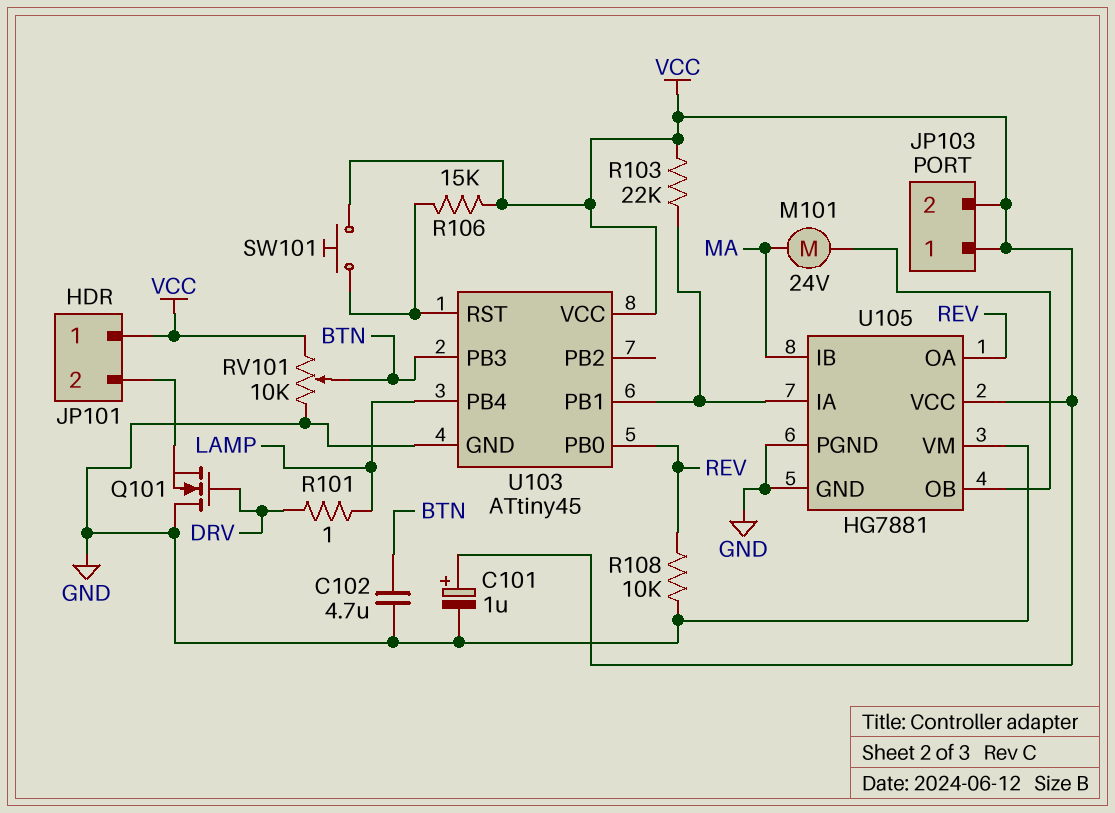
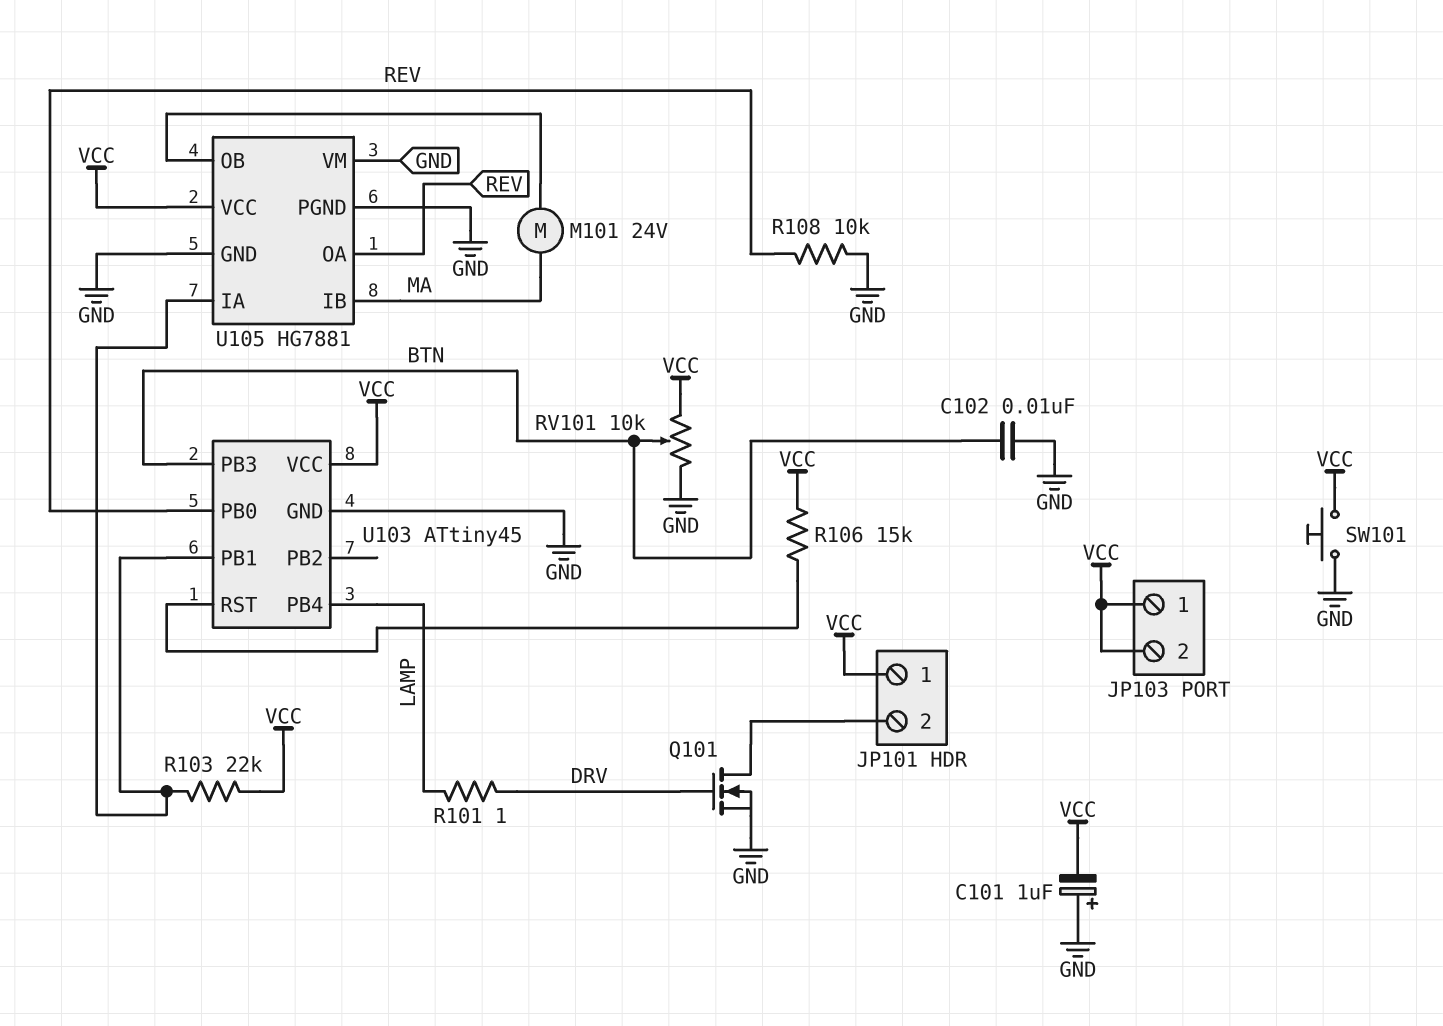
C101: 1uF (plus VCC, minus GND) -> 1uF (plus GND, minus VCC)
C102: 4.7uF (BTN, GND) -> 10nF (BTN, GND)
Q101: NMOS (G DRV, D GND, S JP101/2) -> NMOS (G DRV, D JP101/2, S GND)
SW101: button (U103/RST, VCC) -> button (GND, VCC)

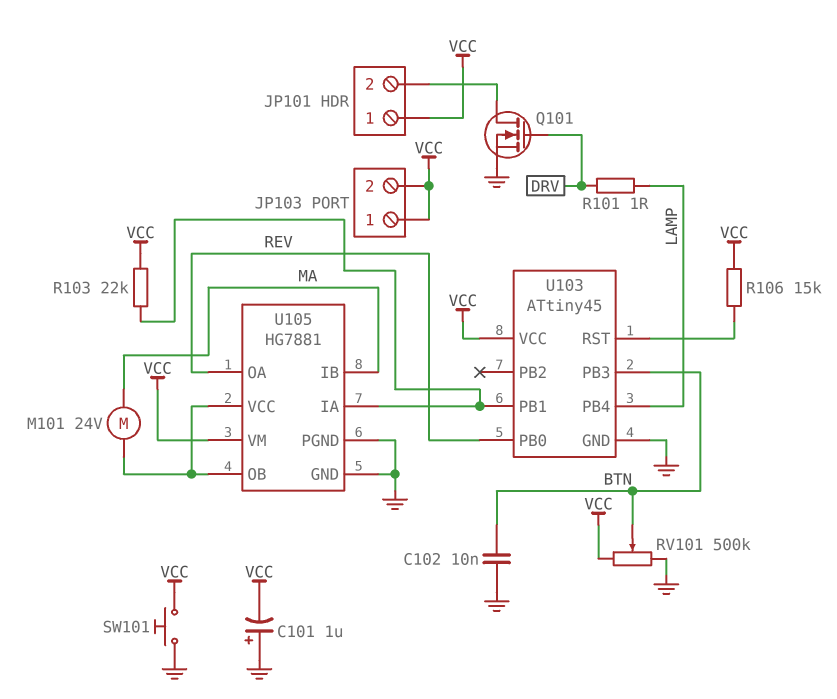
R108: 10k (GND, REV) -> none
RV101: 10k (GND, VCC, wiper BTN) -> 500k (GND, VCC, wiper BTN)
U105 pin VCC: VCC -> U105/OB
U105 pin VM: GND -> VCC

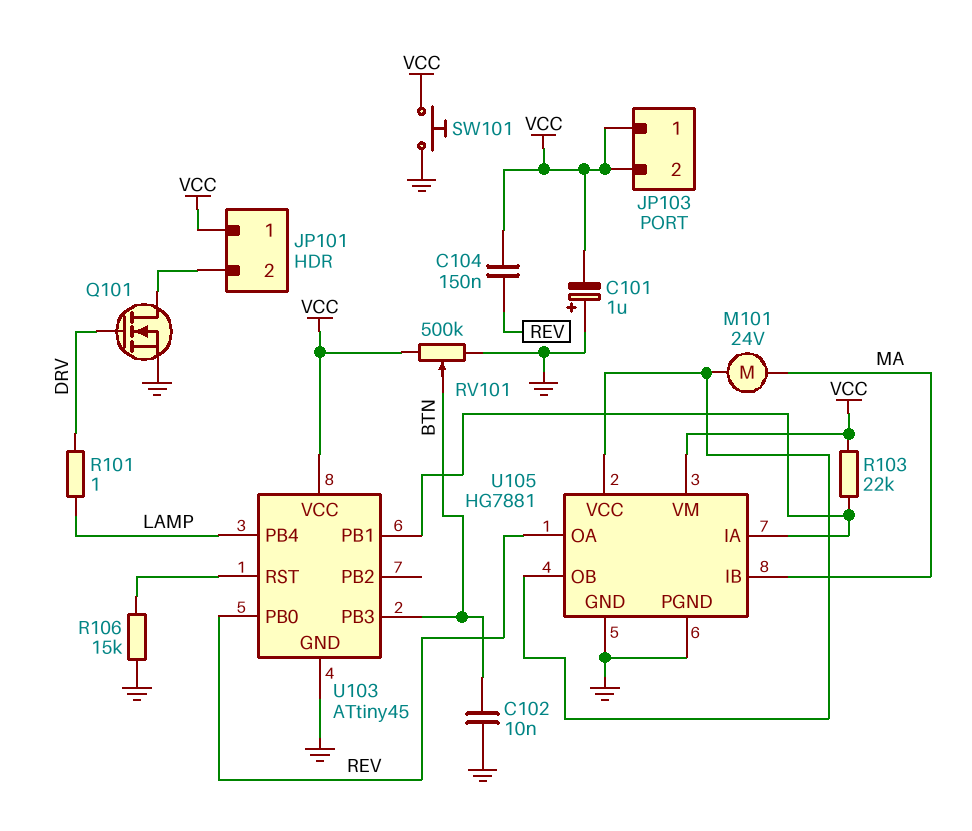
C104: none -> 150nF (REV, VCC)
R106: 15k (U103/RST, VCC) -> 15k (GND, U103/RST)

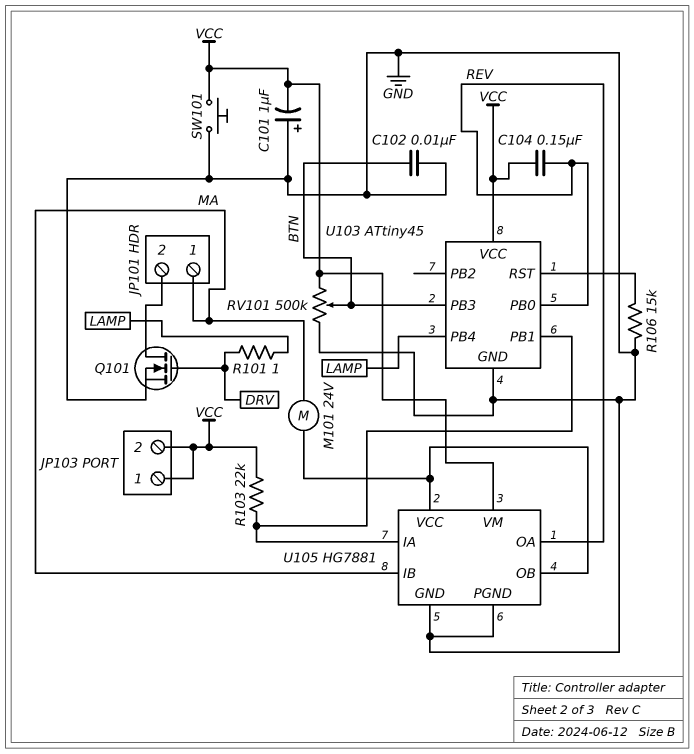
JP101 pin 1: VCC -> MA

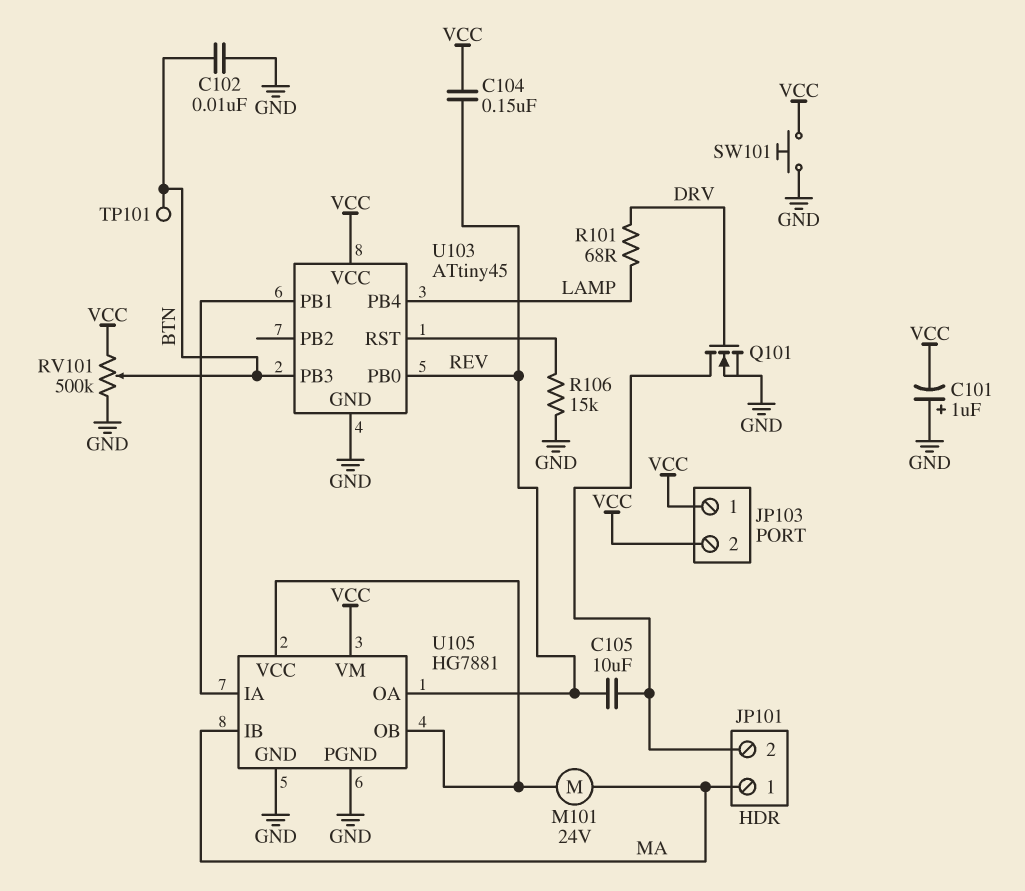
C105: none -> 10uF (JP101/2, REV)
R101: 1 (DRV, LAMP) -> 68 (DRV, LAMP)
R103: 22k (U103/PB1, VCC) -> none
TP101: none -> test point (BTN)

